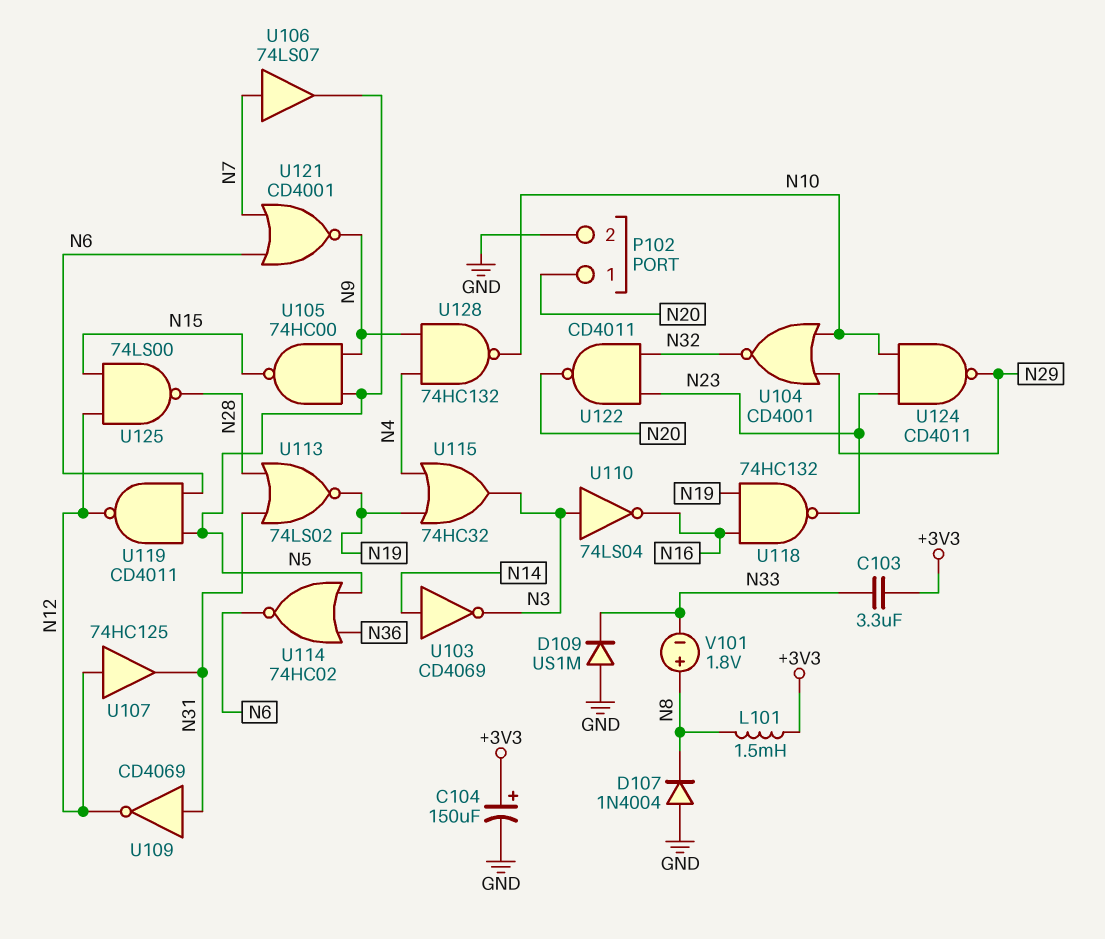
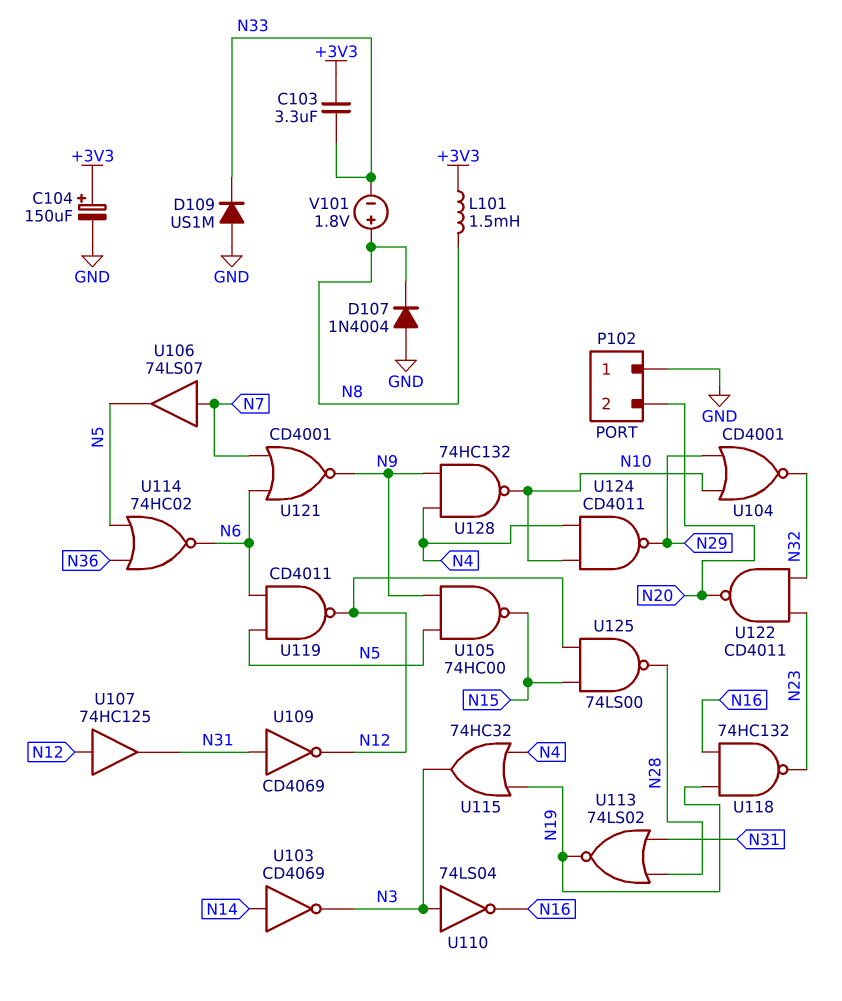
P102 pin 1: N20 -> GND
P102 pin 2: GND -> N20
U124: NAND CD4011 (in N10, in N23, out N29) -> NAND CD4011 (in N4, in N10, out N29)

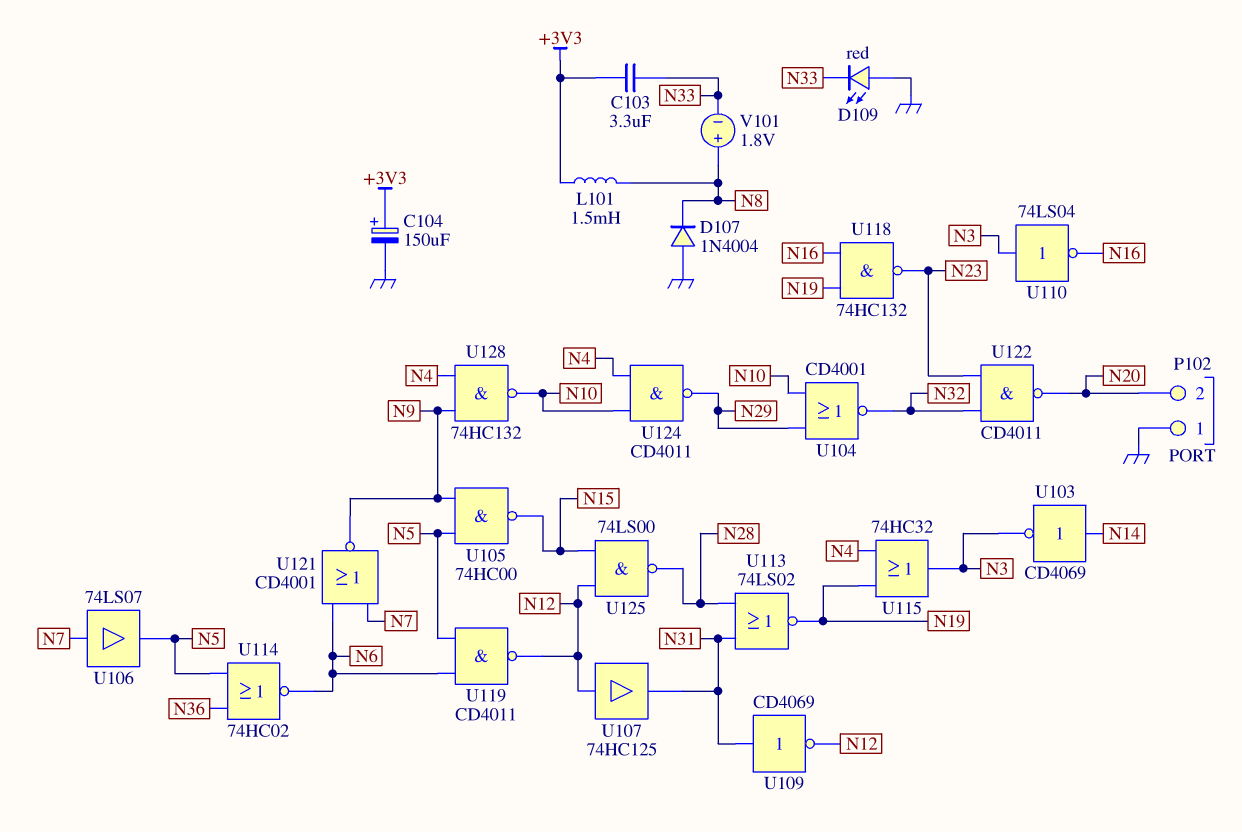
D109: diode US1M (A GND, K N33) -> LED red (A GND, K N33)

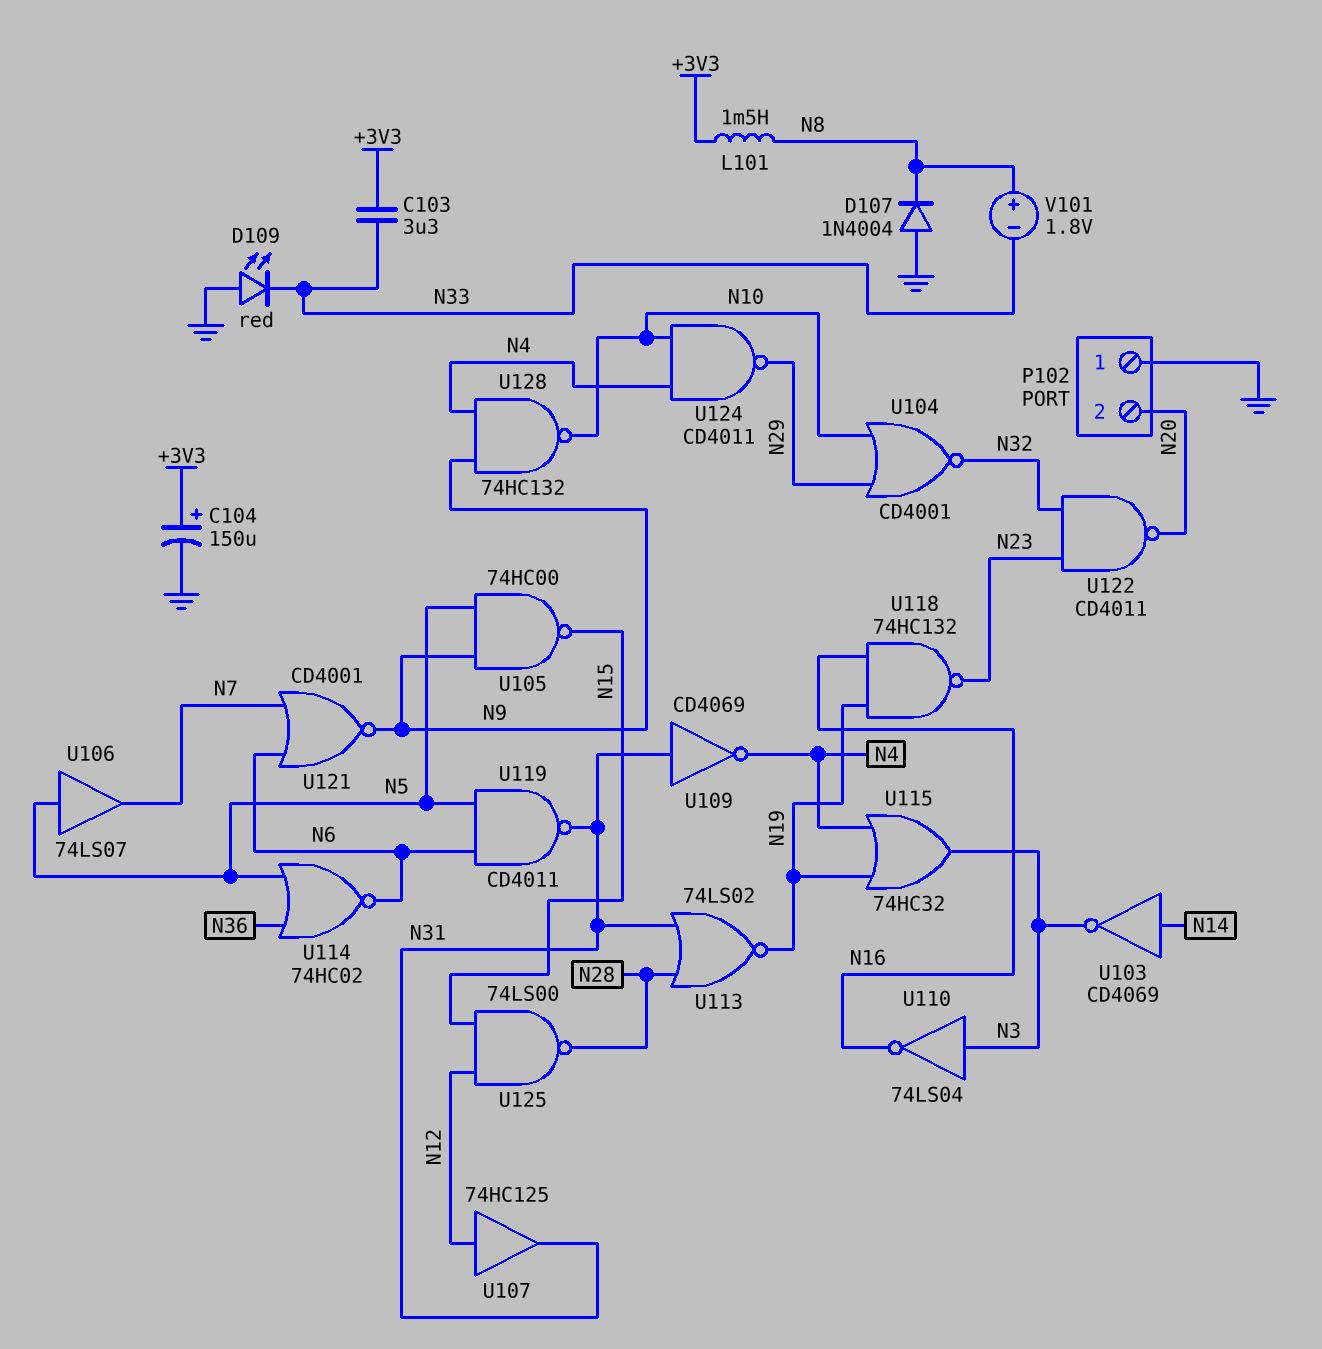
U106: buffer 74LS07 (in N7, out N5) -> buffer 74LS07 (in N5, out N7)
U109: NOT CD4069 (in N31, out N12) -> NOT CD4069 (in N31, out N4)
U119: NAND CD4011 (in N5, in N6, out N12) -> NAND CD4011 (in N5, in N6, out N31)

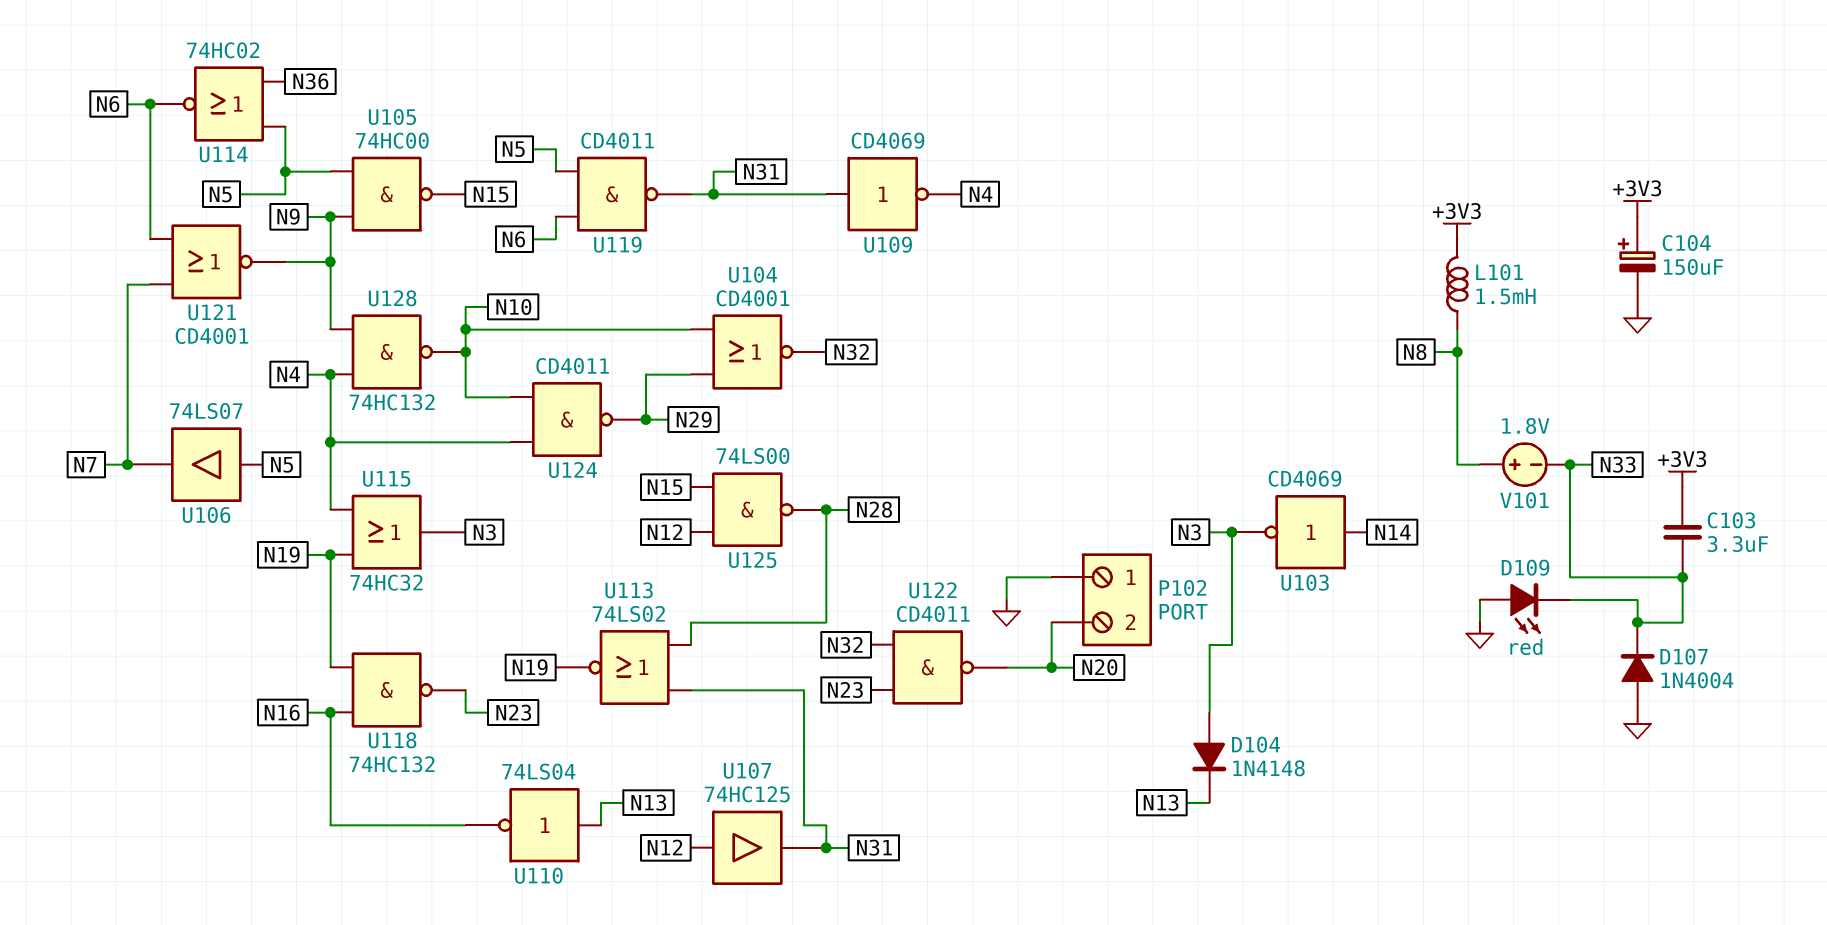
D104: none -> diode 1N4148 (A N3, K N13)
D107: diode 1N4004 (A GND, K N8) -> diode 1N4004 (A GND, K N33)
U110: NOT 74LS04 (in N3, out N16) -> NOT 74LS04 (in N13, out N16)

